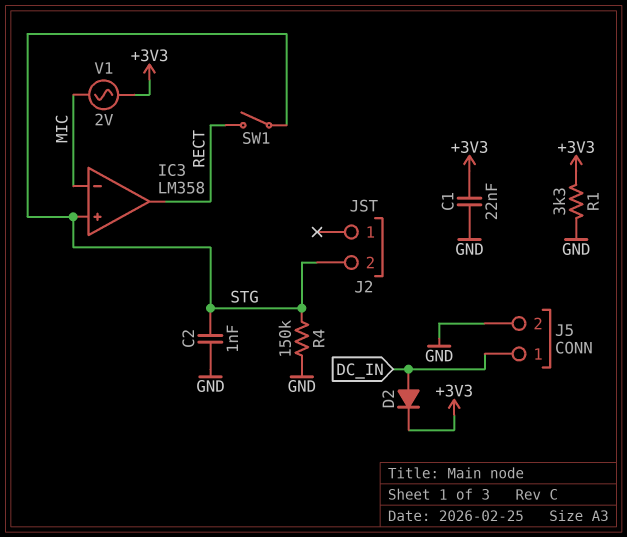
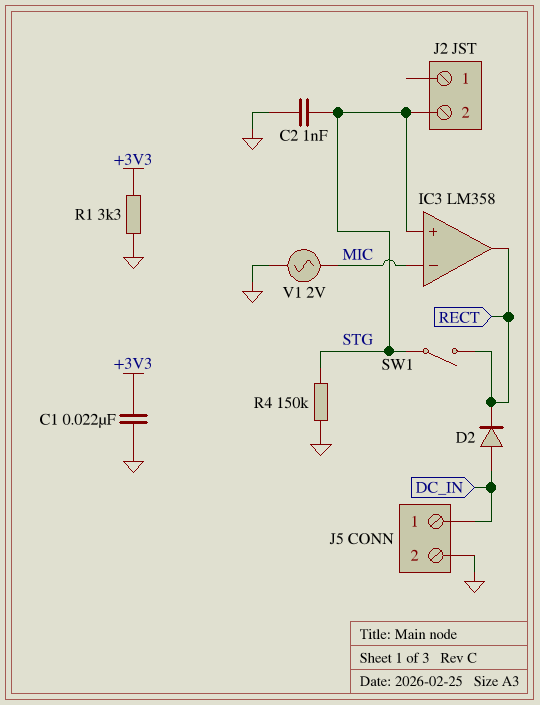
D2: diode (A DC_IN, K +3V3) -> diode (A DC_IN, K RECT)
V1: AC 2V (+3V3, MIC) -> AC 2V (GND, MIC)

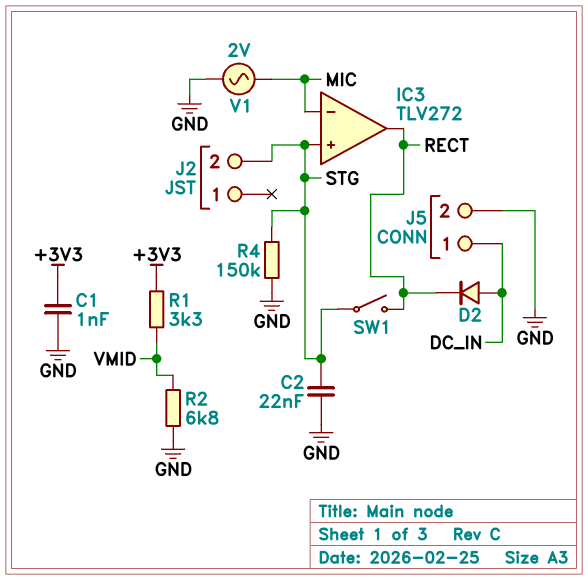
C1: 22nF (+3V3, GND) -> 1nF (+3V3, GND)
C2: 1nF (GND, STG) -> 22nF (GND, STG)
IC3: LM358 -> TLV272
R1: 3.3k (+3V3, GND) -> 3.3k (+3V3, VMID)
R2: none -> 6.8k (GND, VMID)

